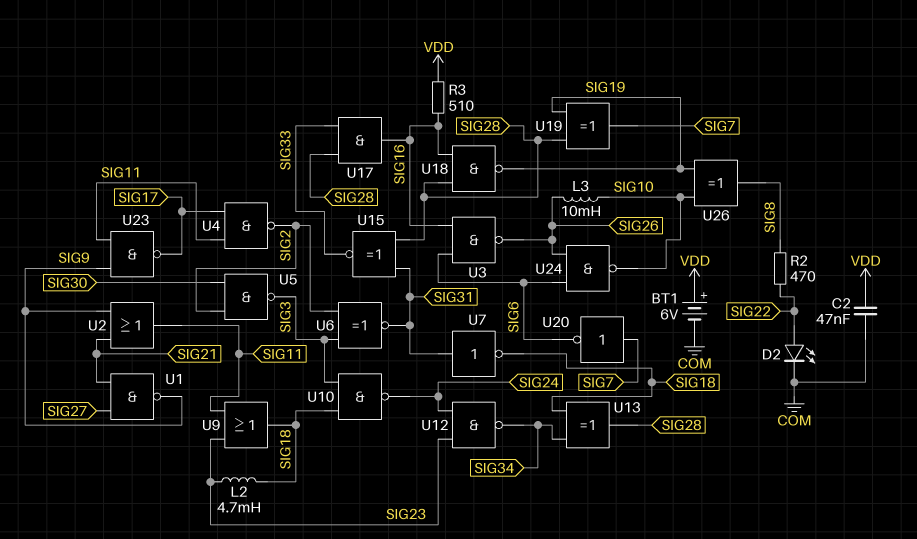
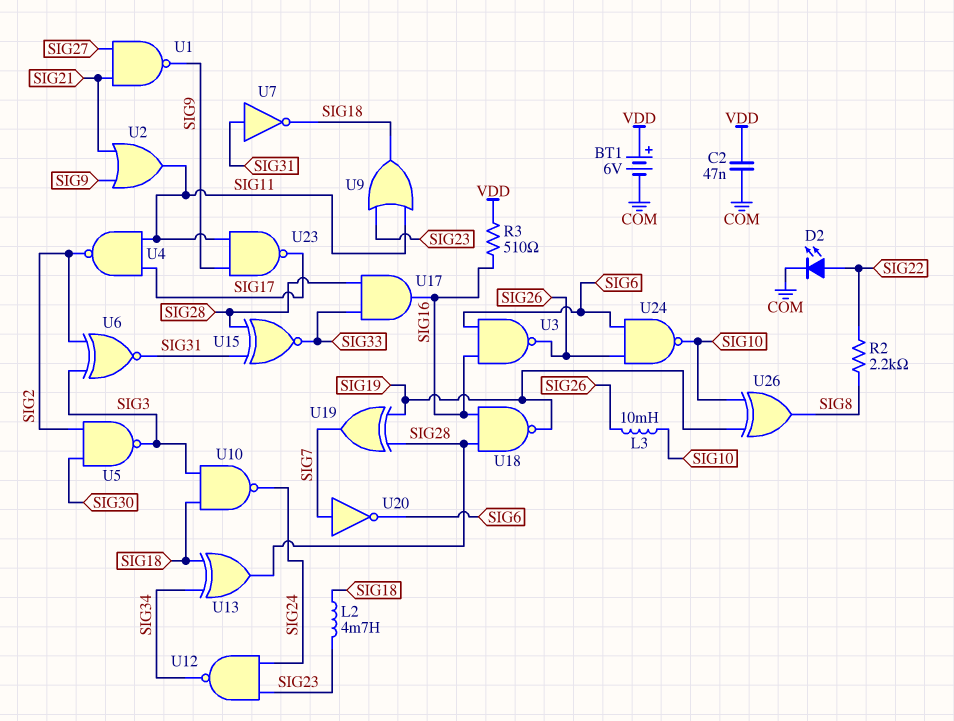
R2: 470 (SIG8, SIG22) -> 2.2k (SIG8, SIG22)

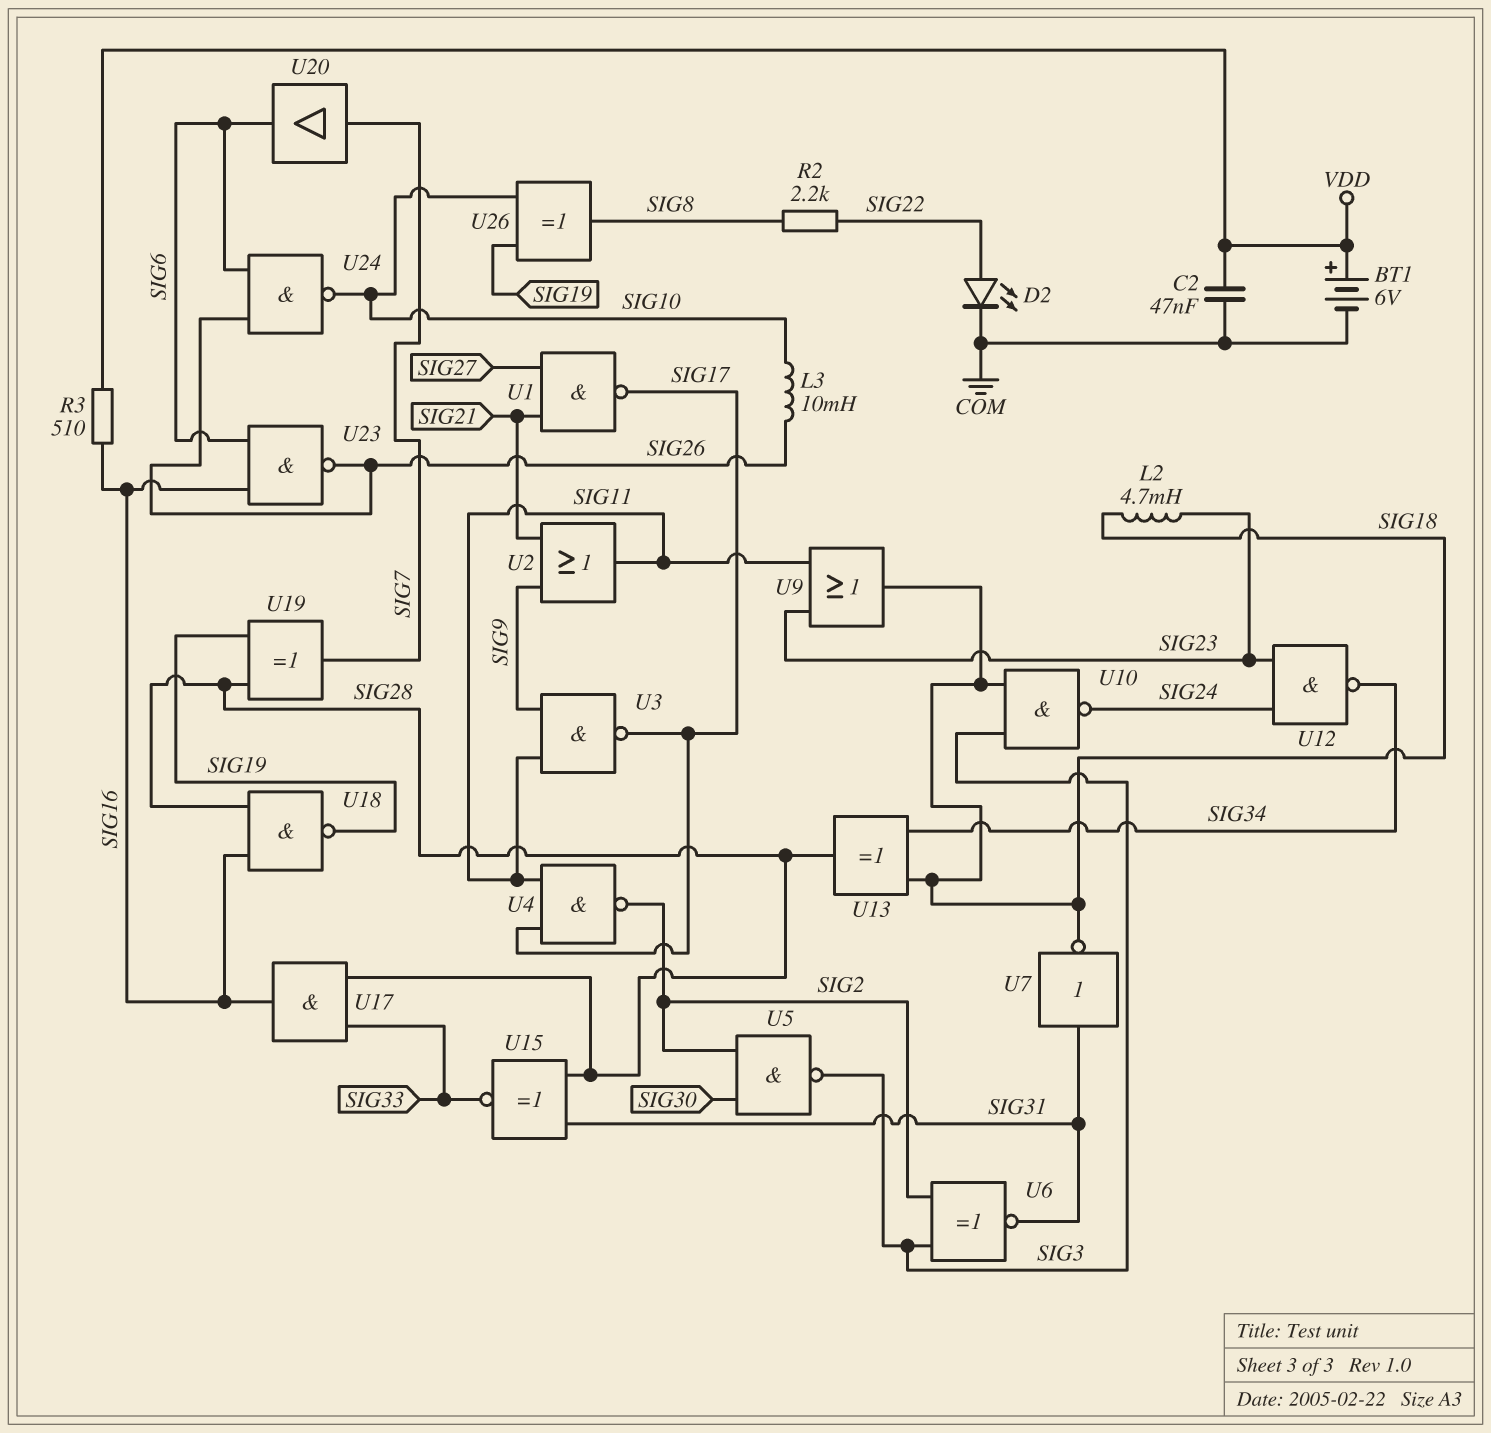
U1: NAND (in SIG21, in SIG27, out SIG9) -> NAND (in SIG21, in SIG27, out SIG17)
U3: NAND (in SIG6, in SIG16, out SIG26) -> NAND (in SIG9, in SIG11, out SIG17)
U20: NOT (in SIG7, out SIG6) -> buffer (in SIG7, out SIG6)
U23: NAND (in SIG9, in SIG11, out SIG17) -> NAND (in SIG6, in SIG16, out SIG26)

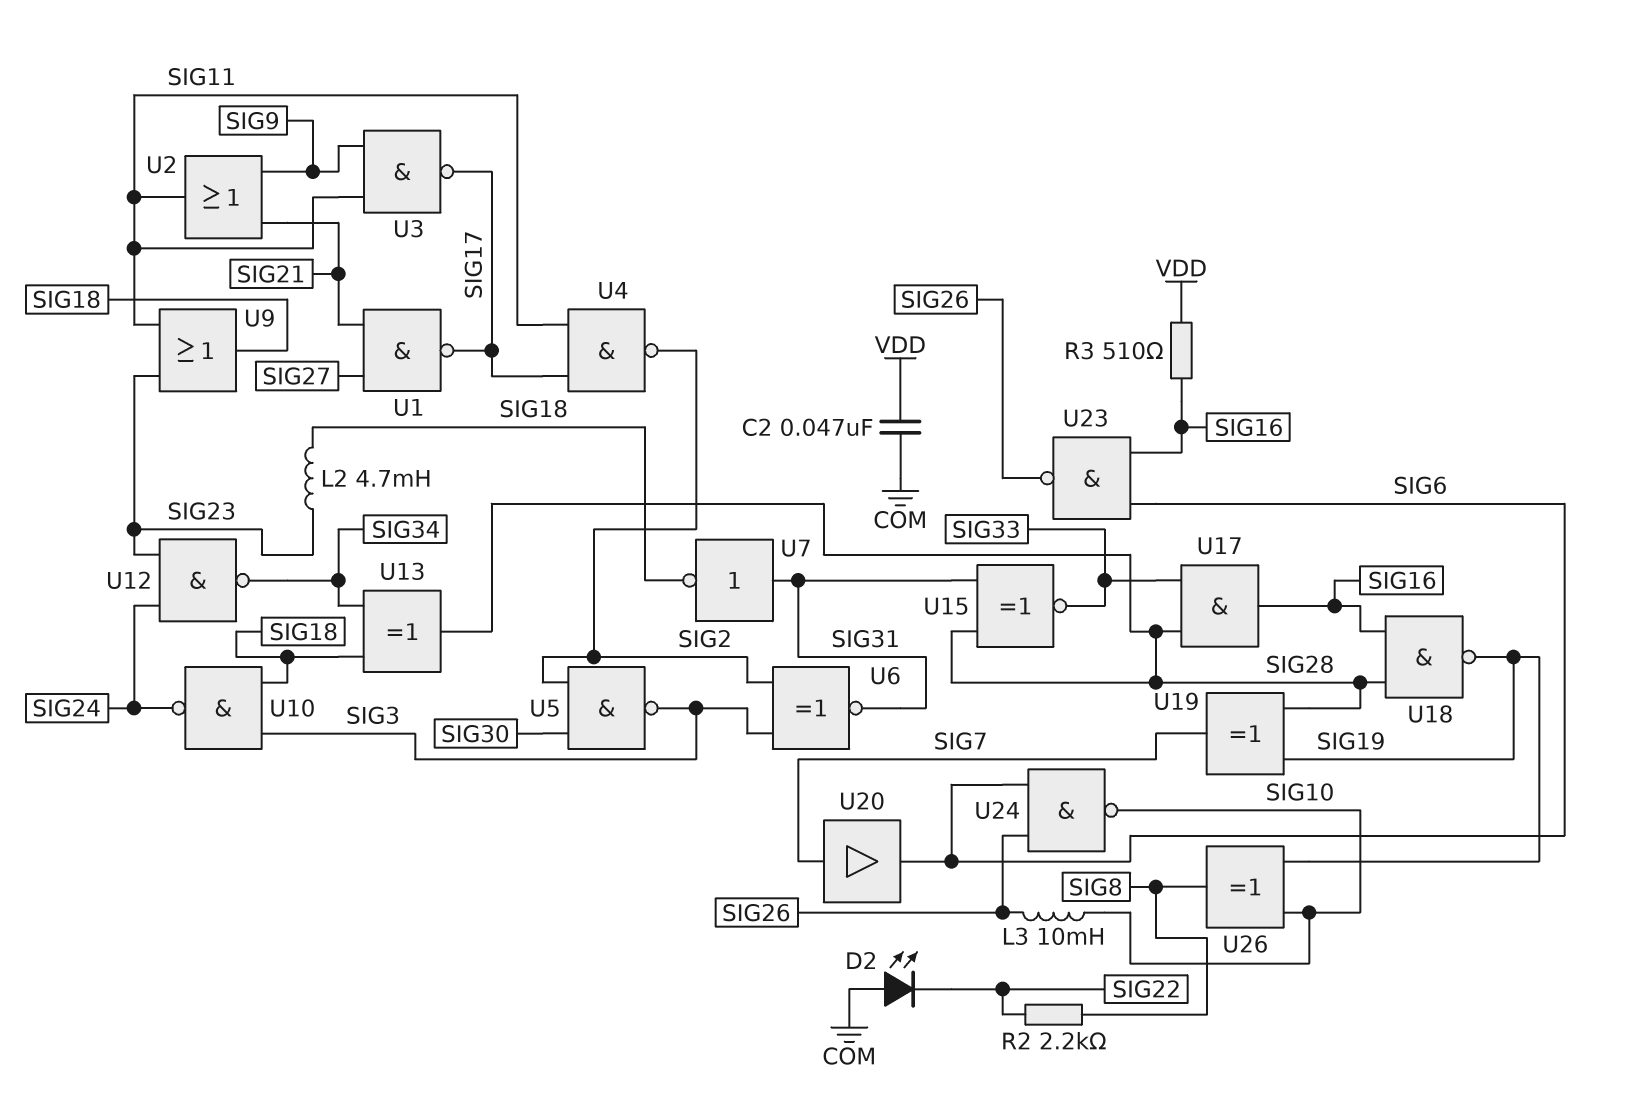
BT1: 6V (plus VDD, minus COM) -> none
D2: LED (A SIG22, K COM) -> LED (A COM, K SIG22)

